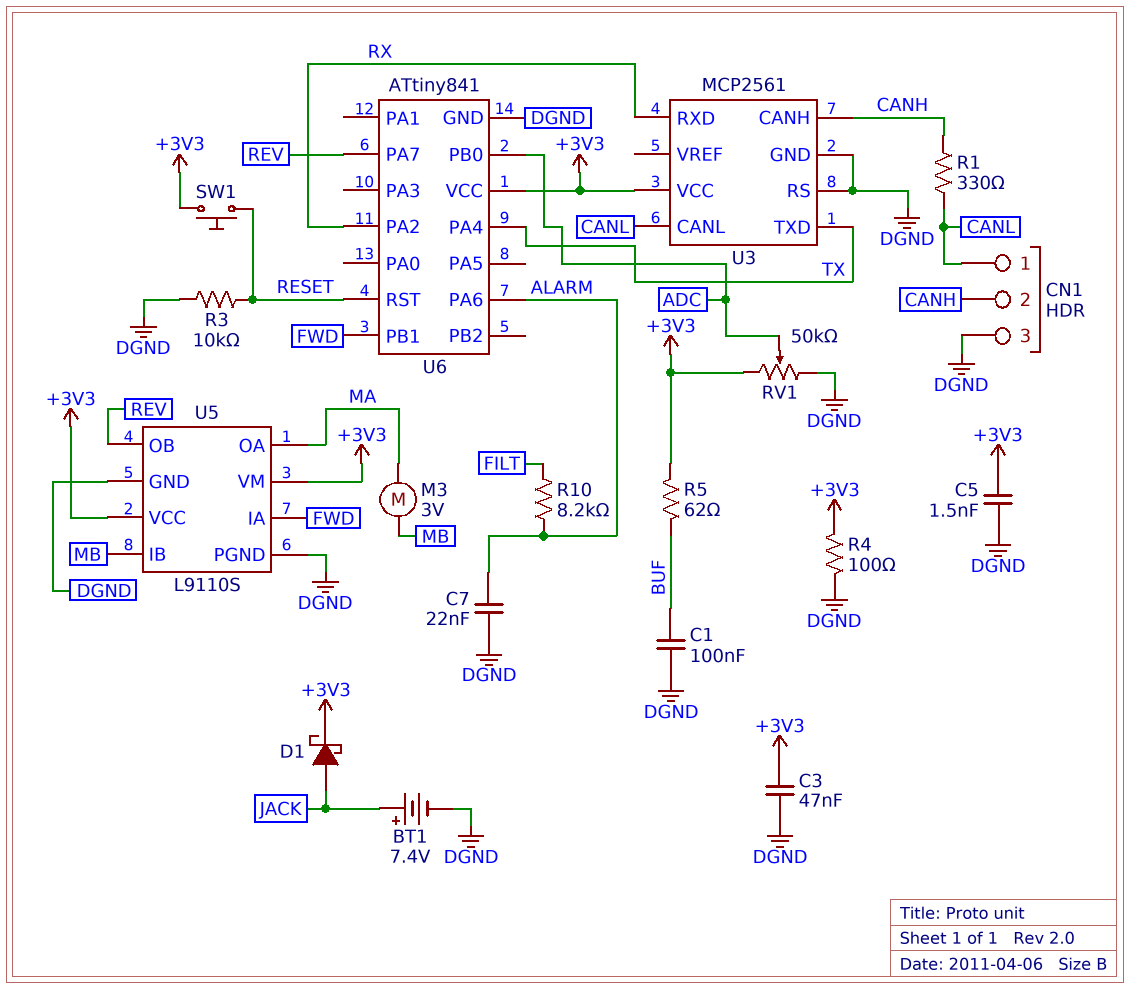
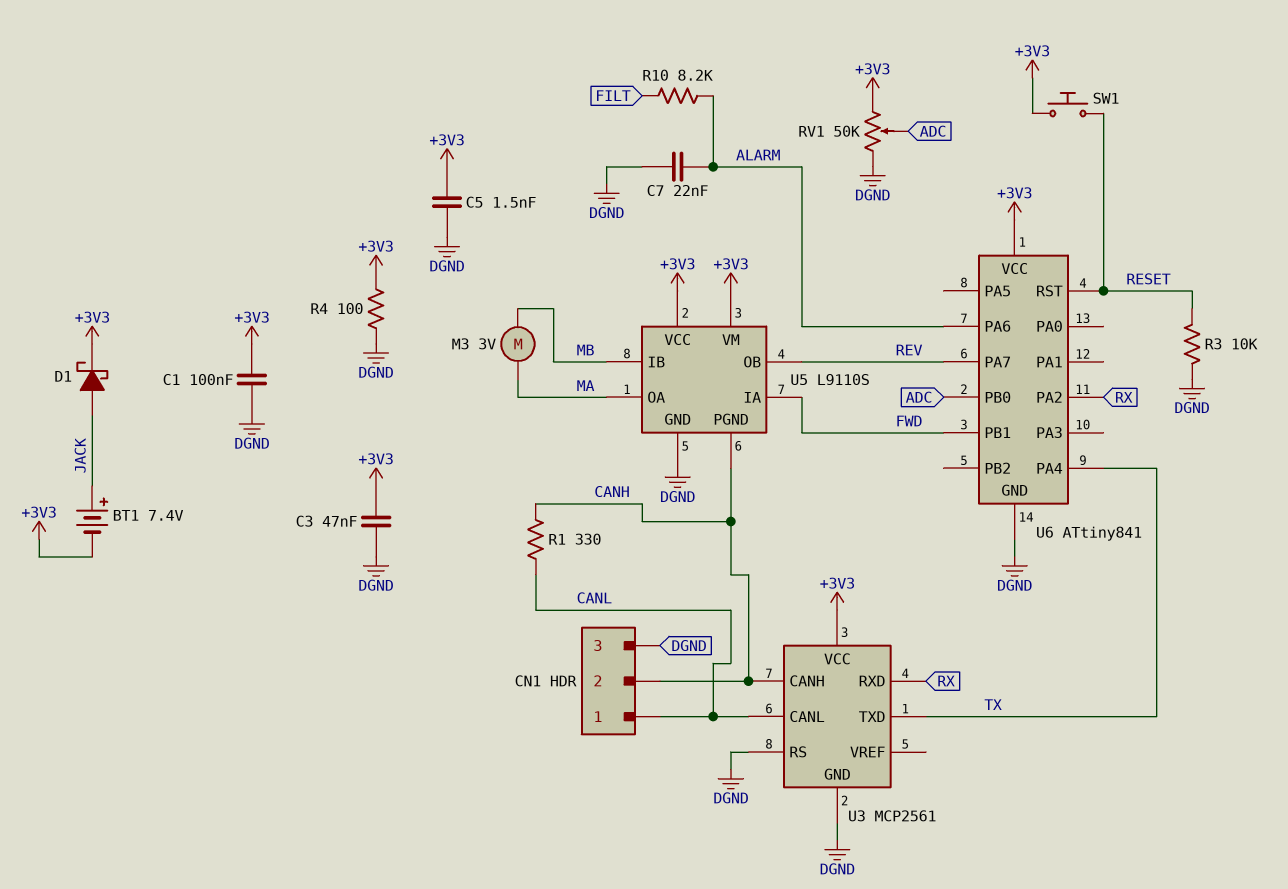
BT1: 7.4V (plus JACK, minus DGND) -> 7.4V (plus JACK, minus +3V3)
C1: 100nF (BUF, DGND) -> 100nF (+3V3, DGND)
R5: 62 (+3V3, BUF) -> none
U5 pin PGND: DGND -> CANH

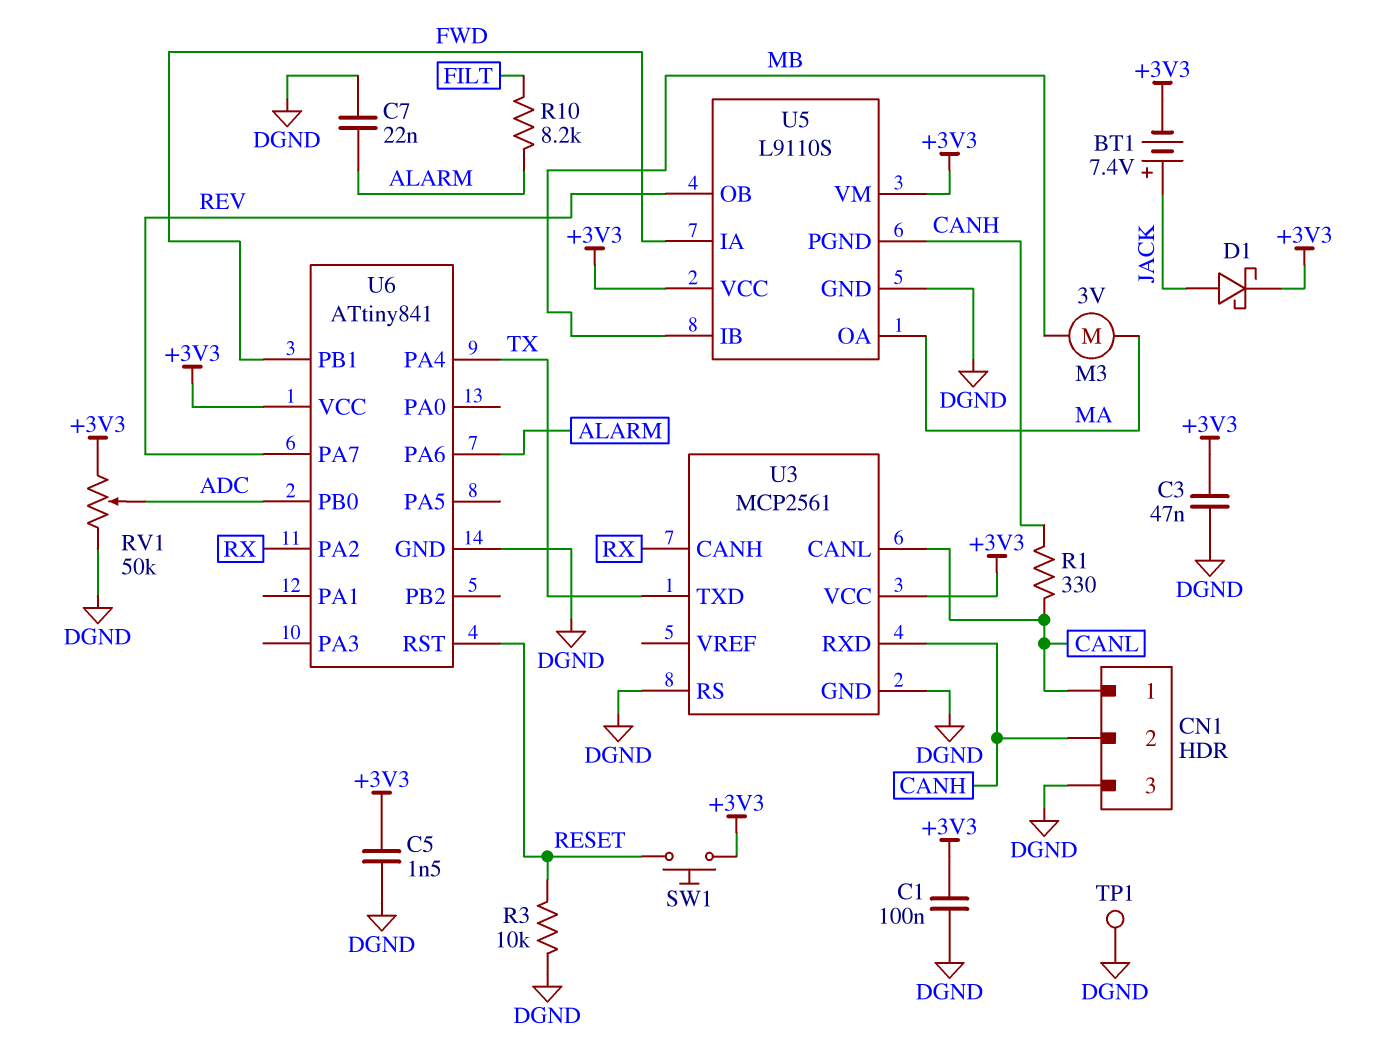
R4: 100 (+3V3, DGND) -> none
TP1: none -> test point (DGND)
U3 pin CANH: CANH -> RX
U3 pin RXD: RX -> CANH

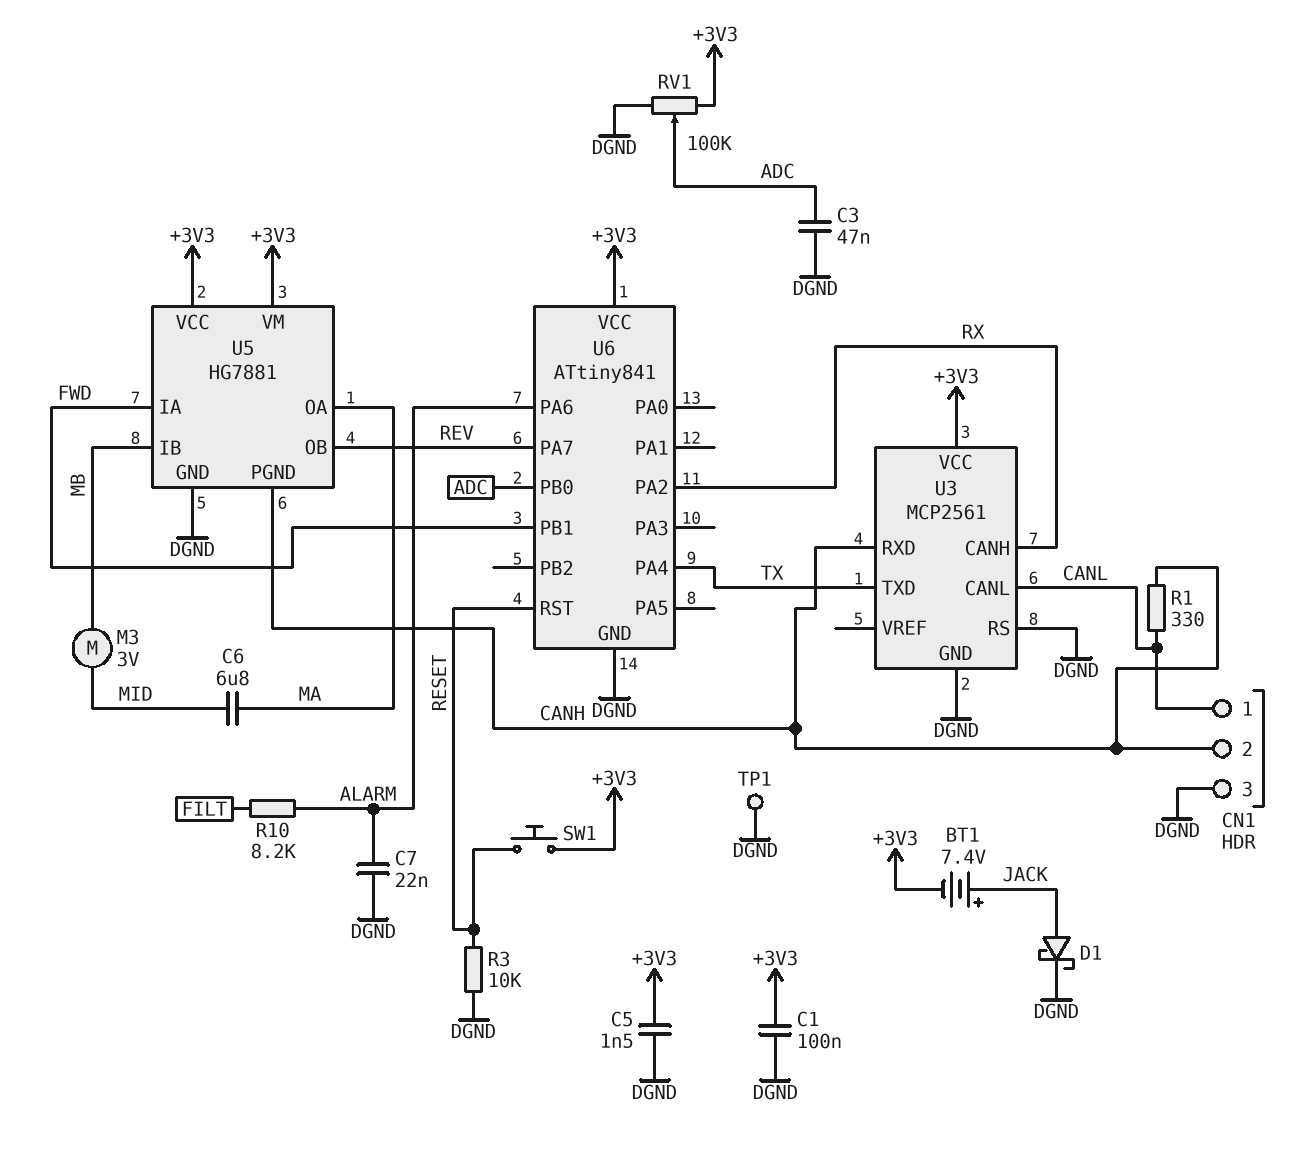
C3: 47nF (+3V3, DGND) -> 47nF (ADC, DGND)
C6: none -> 6.8uF (MA, MID)
D1: schottky (A JACK, K +3V3) -> schottky (A JACK, K DGND)
M3: motor 3V (MA, MB) -> motor 3V (MB, MID)
RV1: 50k (+3V3, DGND, wiper ADC) -> 100k (+3V3, DGND, wiper ADC)
U5: L9110S -> HG7881

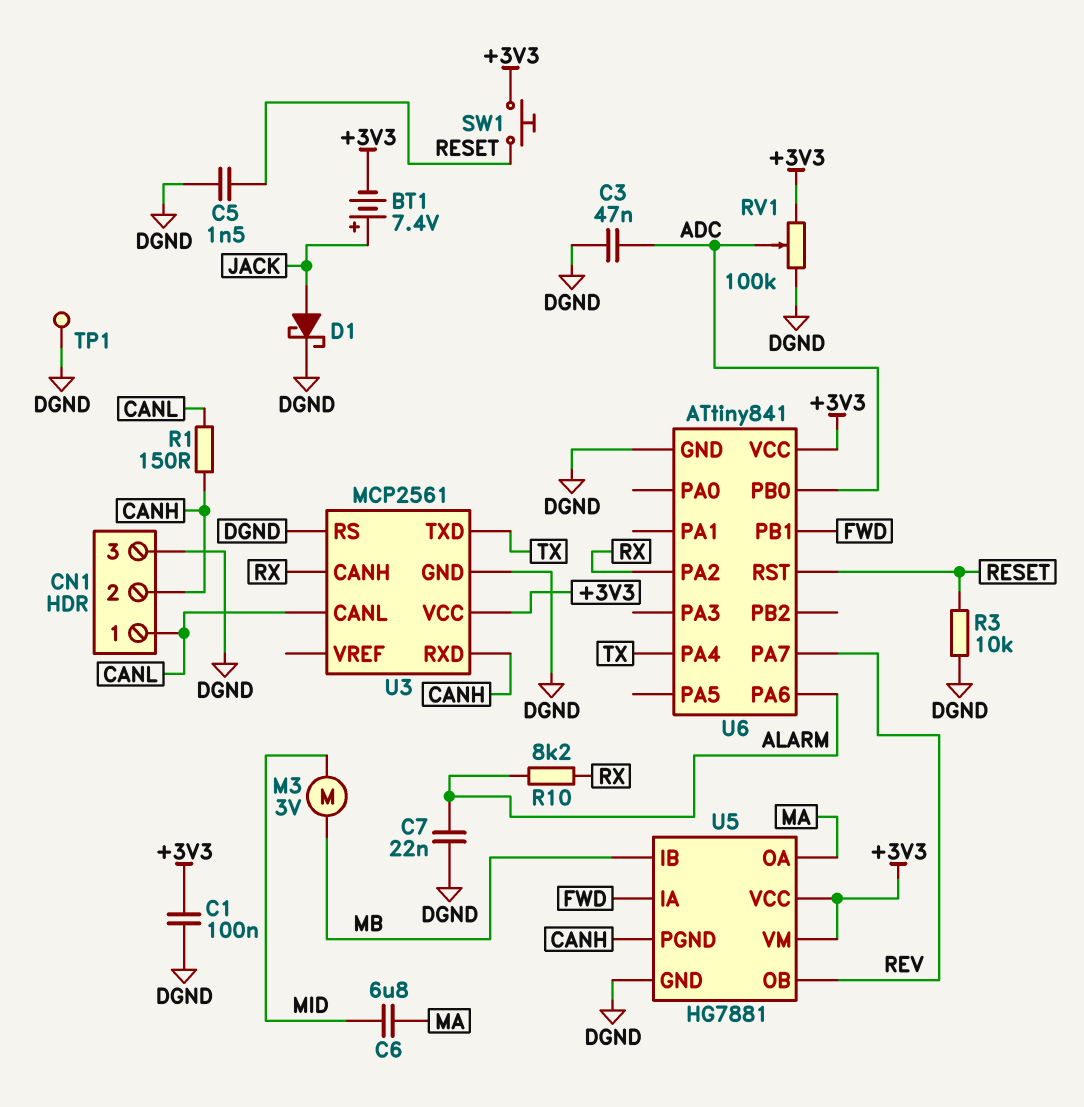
C5: 1.5nF (+3V3, DGND) -> 1.5nF (DGND, RESET)
R1: 330 (CANH, CANL) -> 150 (CANH, CANL)
R10: 8.2k (ALARM, FILT) -> 8.2k (ALARM, RX)

